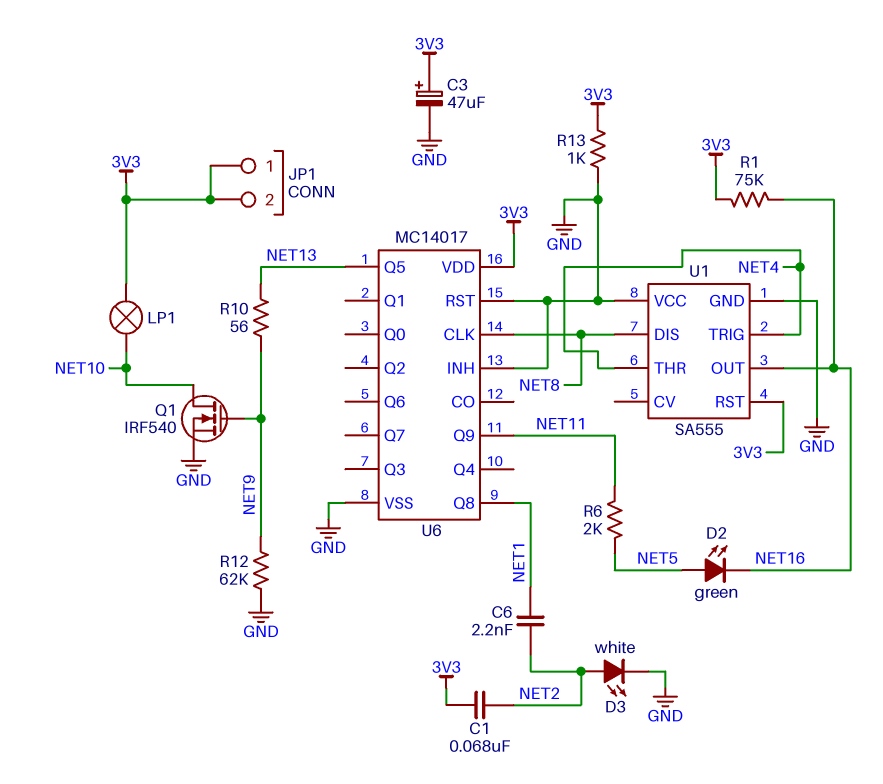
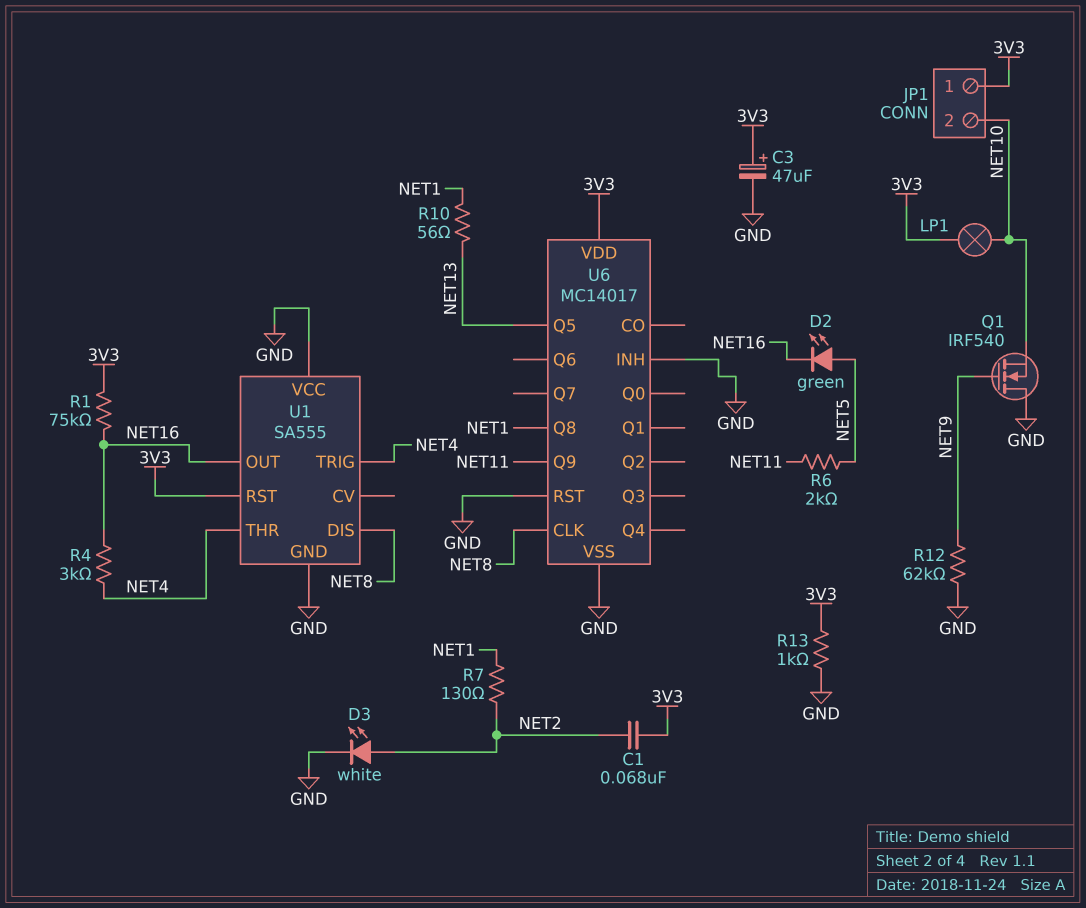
C6: 2.2nF (NET1, NET2) -> none
JP1 pin 2: 3V3 -> NET10
Q1: NMOS IRF540 (G NET9, D NET10, S GND) -> NMOS IRF540 (G NET9, D GND, S NET10)
R4: none -> 3k (NET4, NET16)
R7: none -> 130 (NET1, NET2)
R10: 56 (NET9, NET13) -> 56 (NET1, NET13)

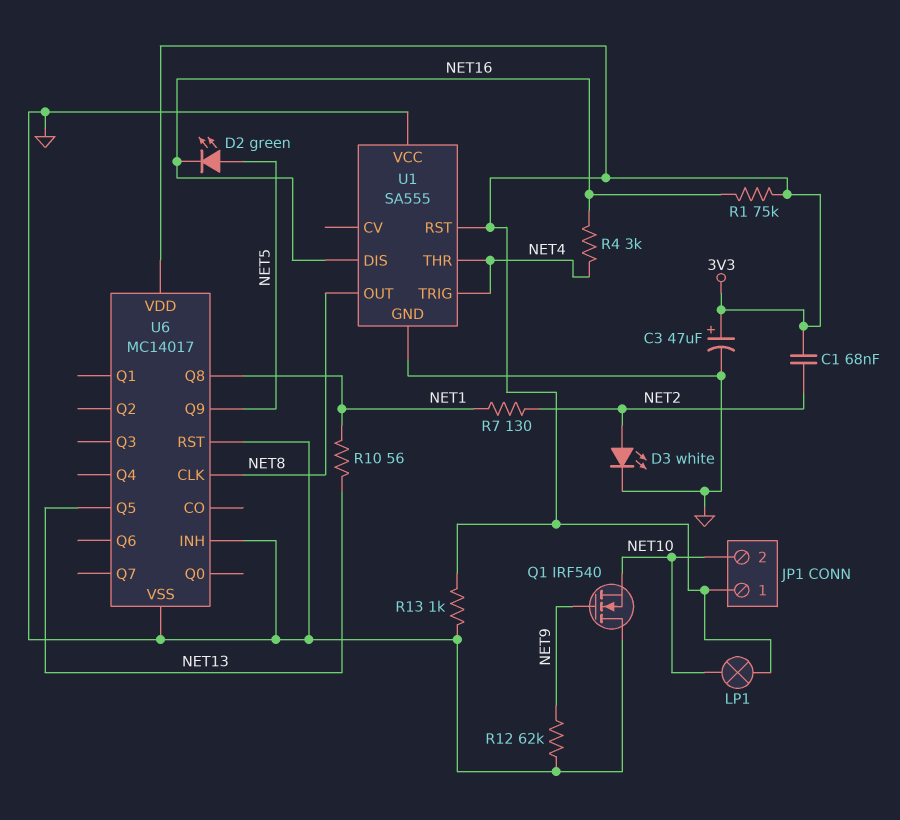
R6: 2k (NET5, NET11) -> none
U1 pin DIS: NET8 -> NET16
U1 pin OUT: NET16 -> NET8
U6 pin Q9: NET11 -> NET5

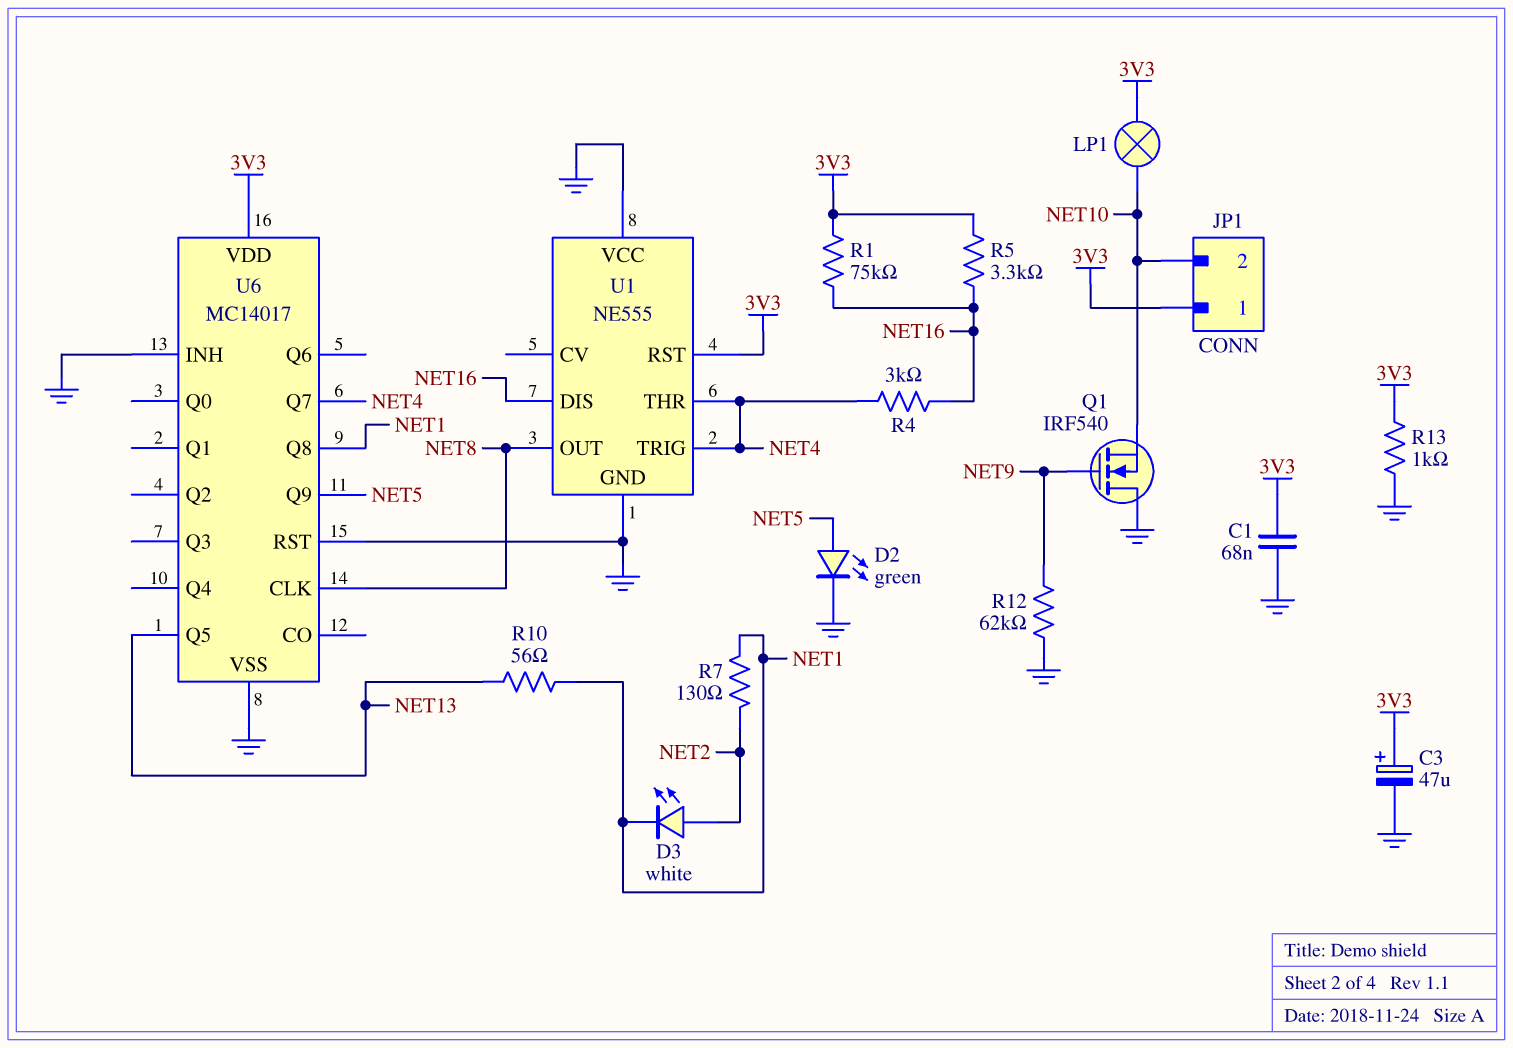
C1: 68nF (3V3, NET2) -> 68nF (3V3, GND)
D2: LED green (A NET5, K NET16) -> LED green (A NET5, K GND)
D3: LED white (A NET2, K GND) -> LED white (A NET2, K NET1)
R5: none -> 3.3k (3V3, NET16)
U1: SA555 -> NE555
U6 pin Q7: none -> NET4

